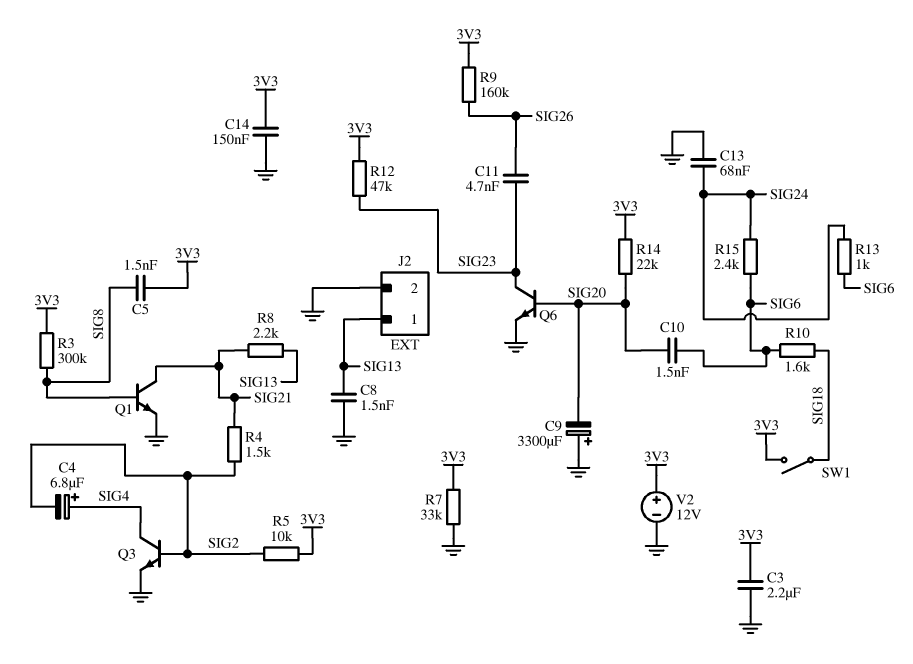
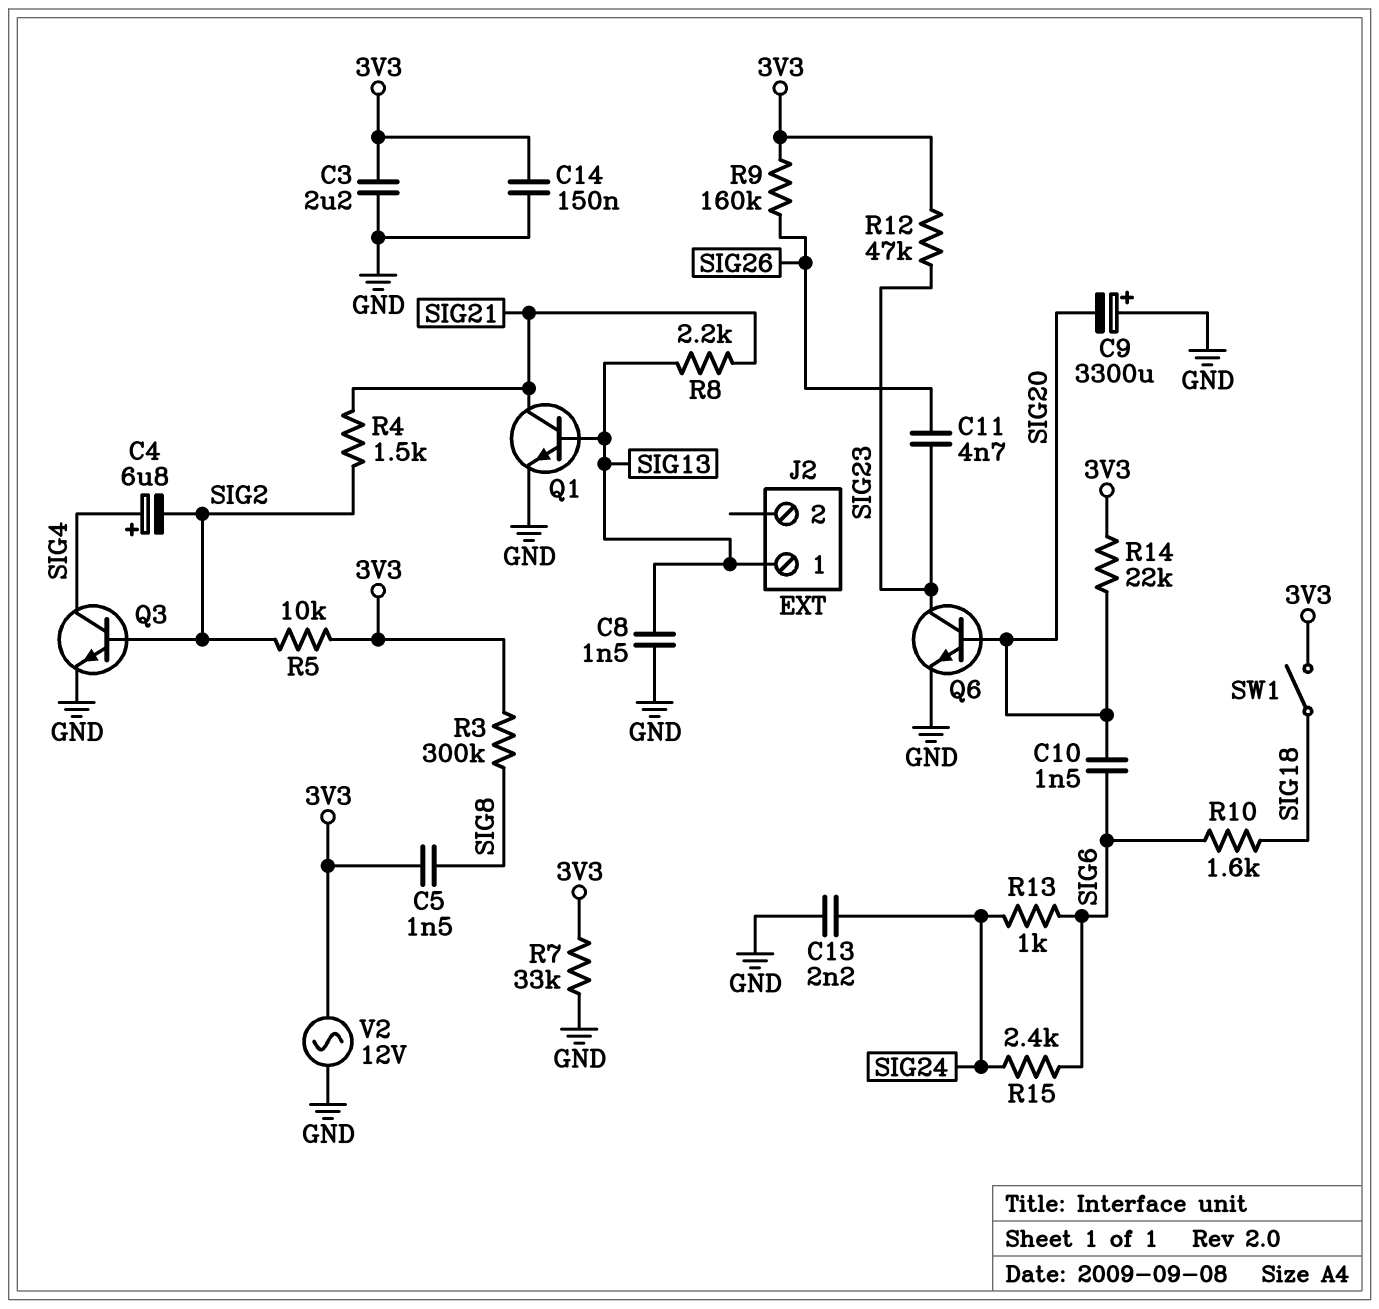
C13: 68nF (GND, SIG24) -> 2.2nF (GND, SIG24)
J2 pin 2: GND -> none
Q1: NPN (B SIG8, C SIG21, E GND) -> NPN (B SIG13, C SIG21, E GND)
V2: 12V (plus 3V3, minus GND) -> AC 12V (3V3, GND)

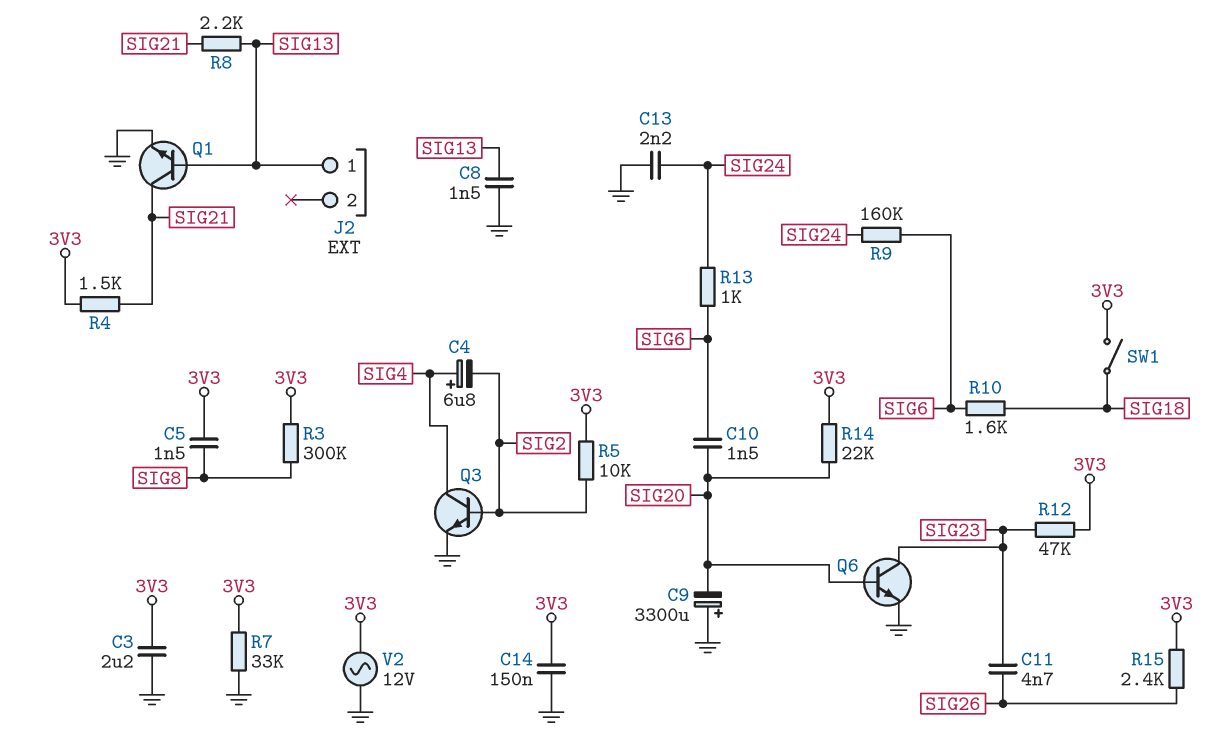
R4: 1.5k (SIG2, SIG21) -> 1.5k (3V3, SIG21)
R9: 160k (3V3, SIG26) -> 160k (SIG6, SIG24)
R15: 2.4k (SIG6, SIG24) -> 2.4k (3V3, SIG26)

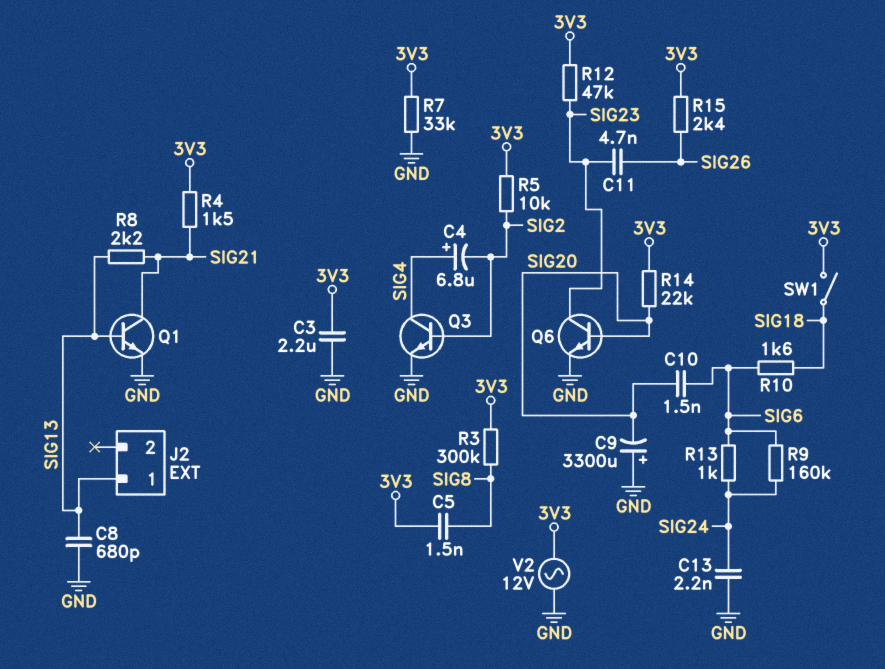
C8: 1.5nF (GND, SIG13) -> 680pF (GND, SIG13)
C14: 150nF (3V3, GND) -> none

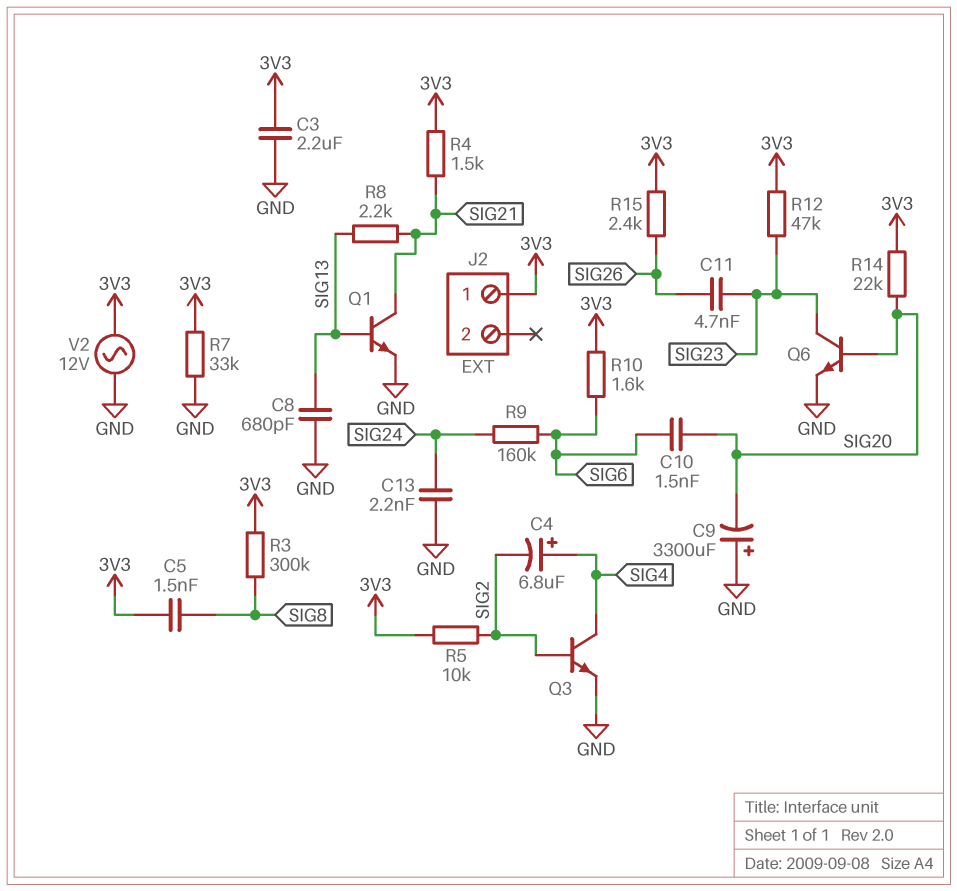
J2 pin 1: SIG13 -> 3V3
R10: 1.6k (SIG6, SIG18) -> 1.6k (3V3, SIG6)
R13: 1k (SIG6, SIG24) -> none
SW1: switch (3V3, SIG18) -> none

